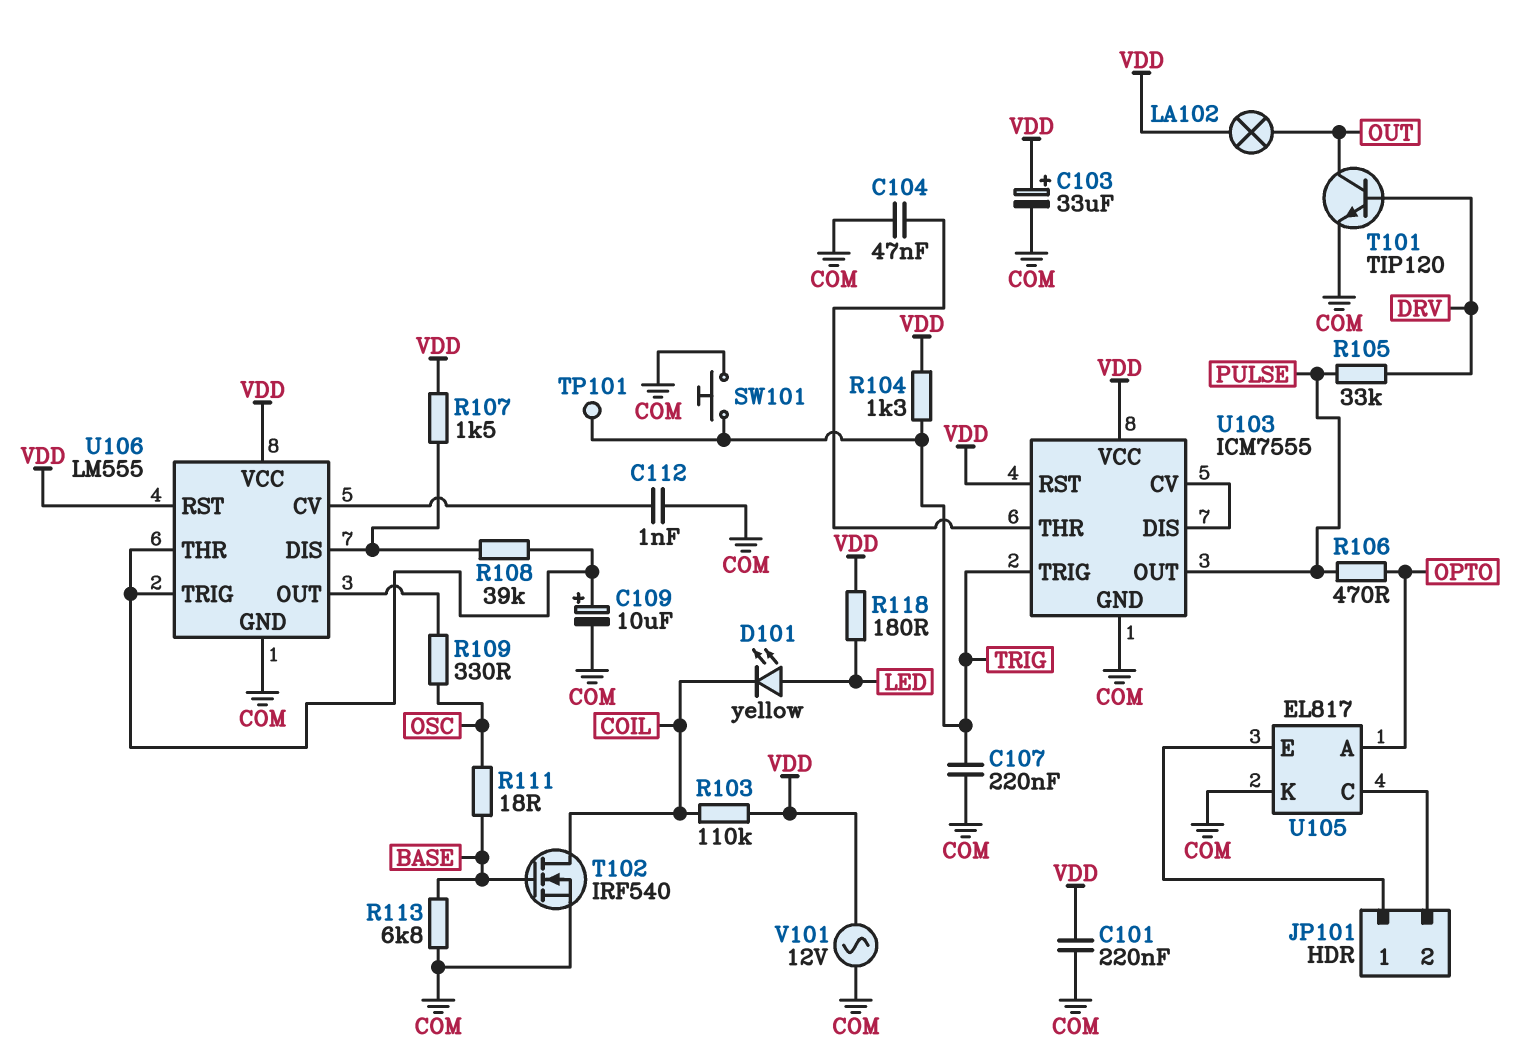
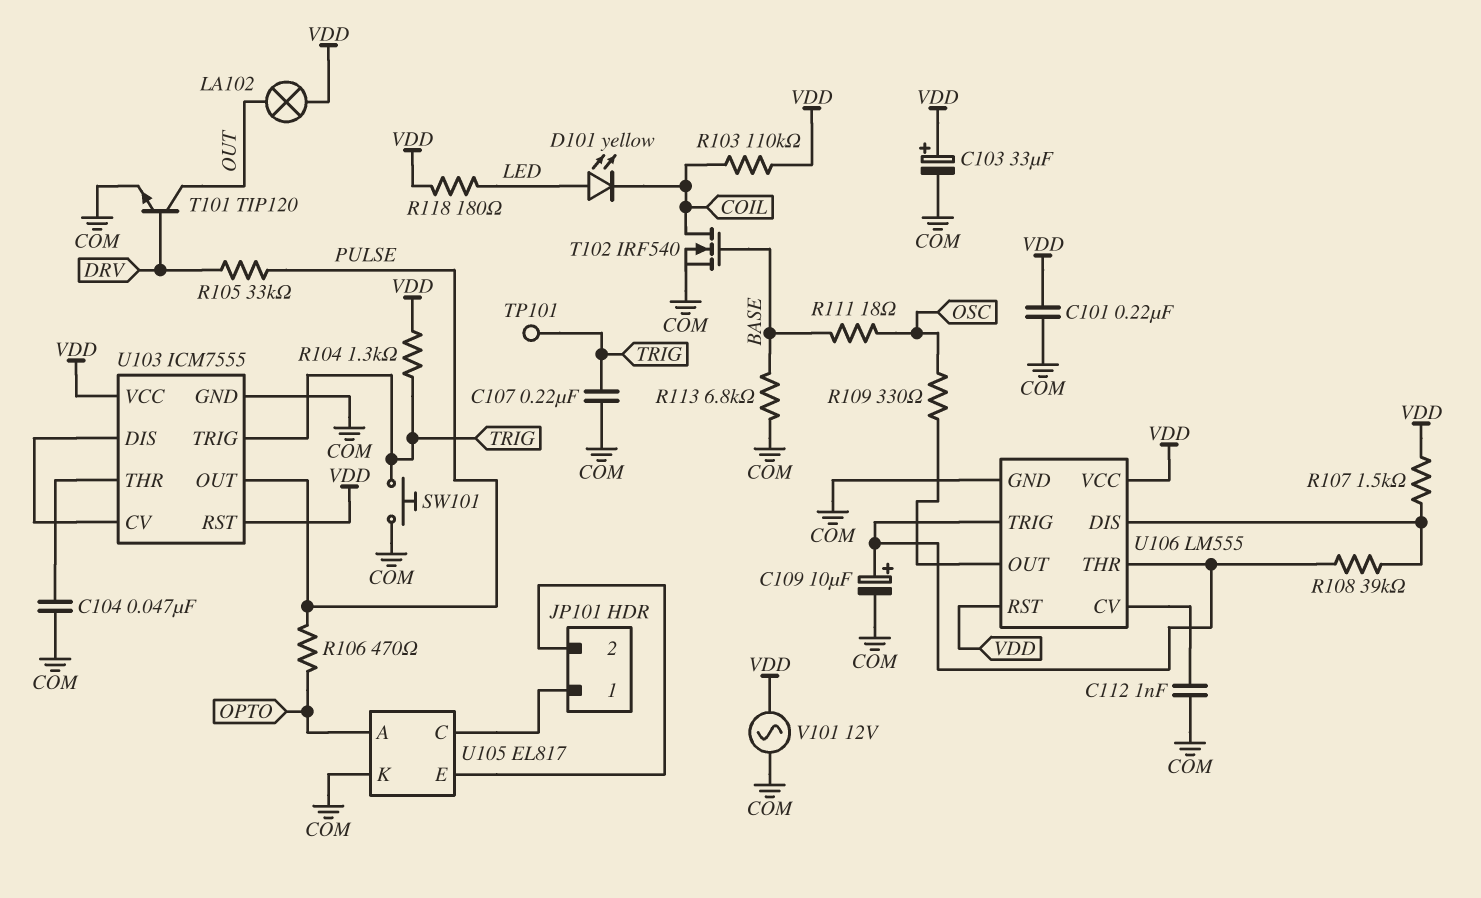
U105 pin C: JP101/2 -> JP101/1
U105 pin E: JP101/1 -> JP101/2

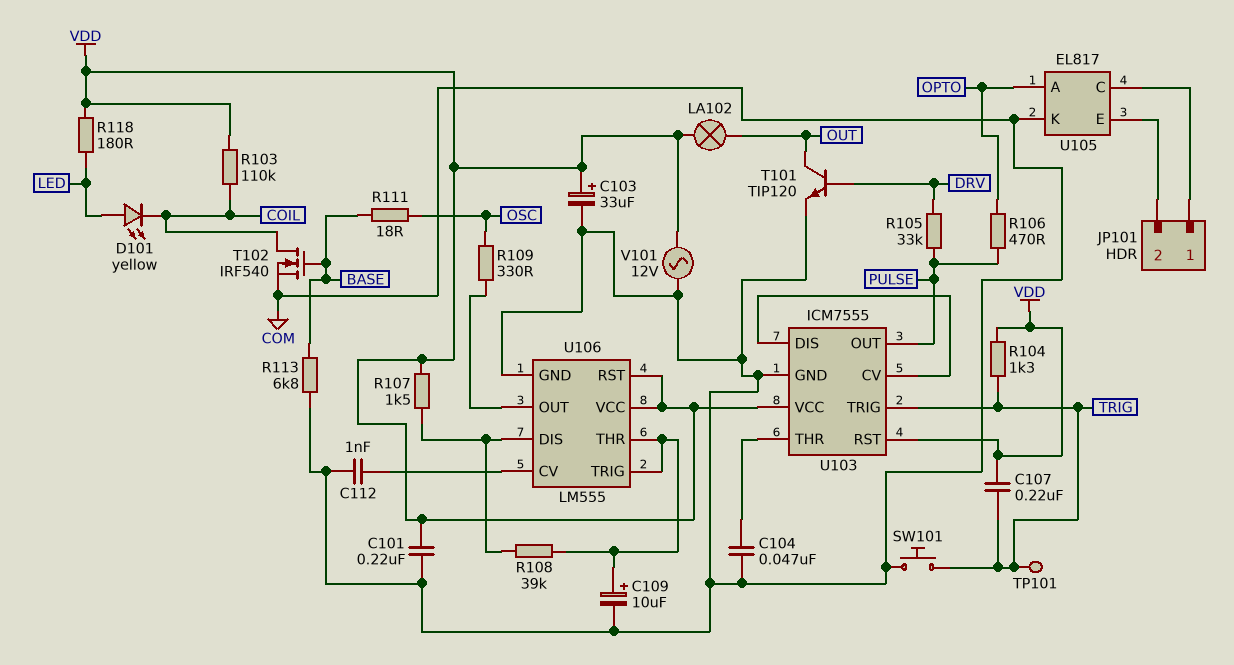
C107: 220nF (COM, TRIG) -> 220nF (TRIG, VDD)

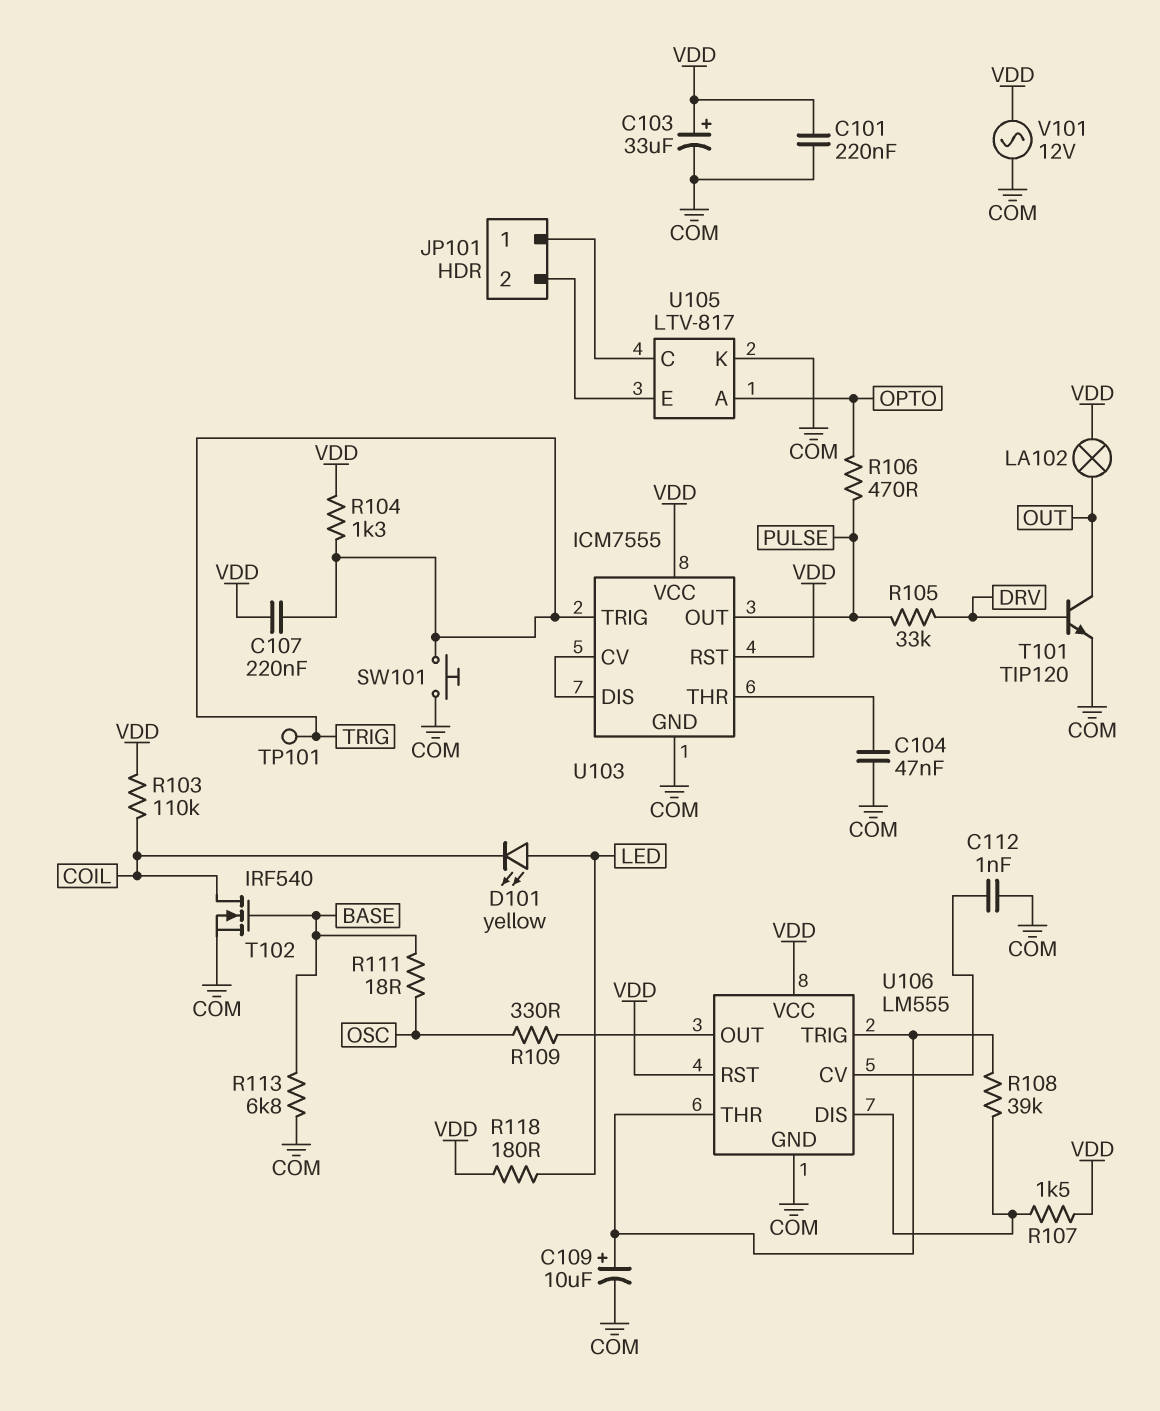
U105: EL817 -> LTV-817

